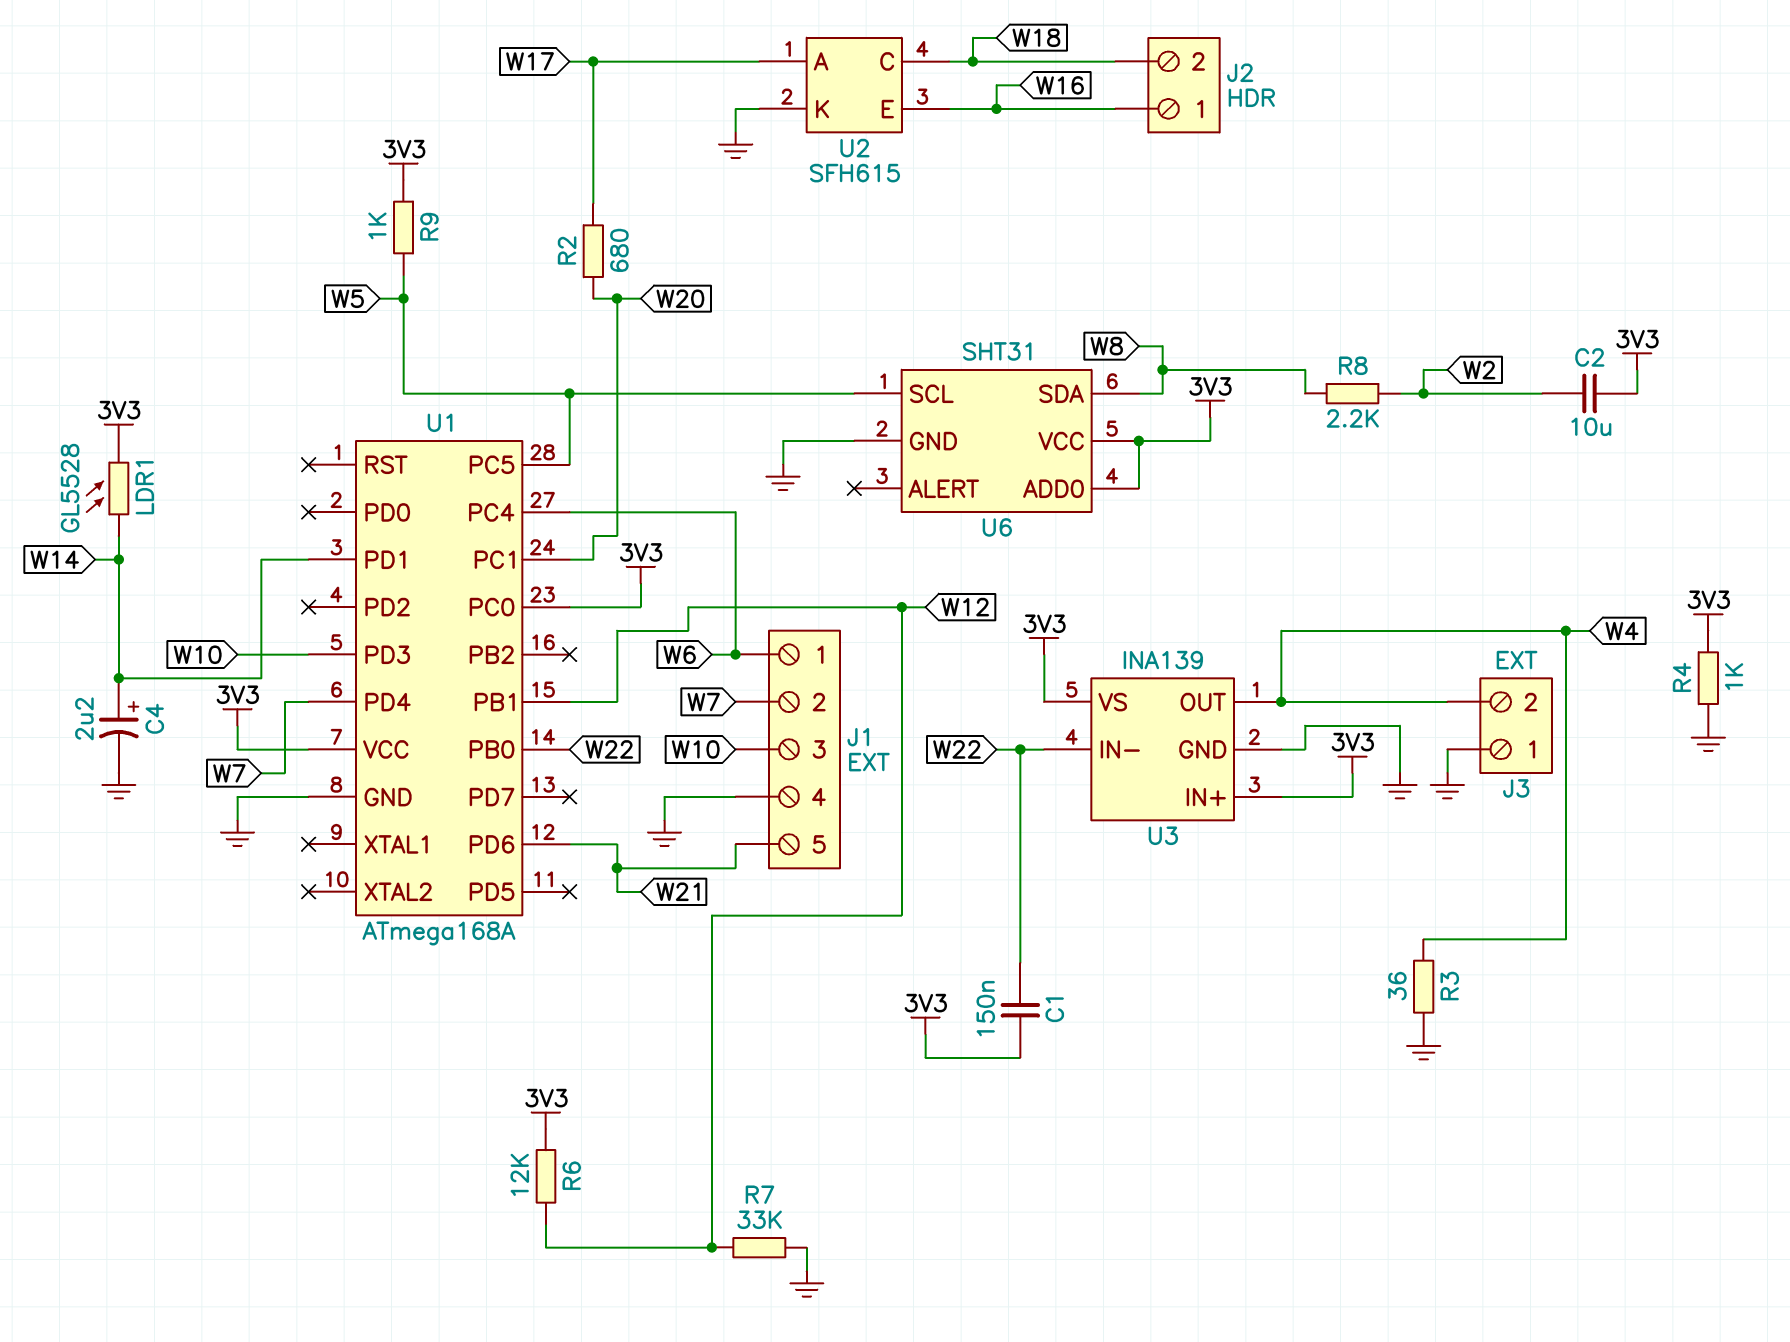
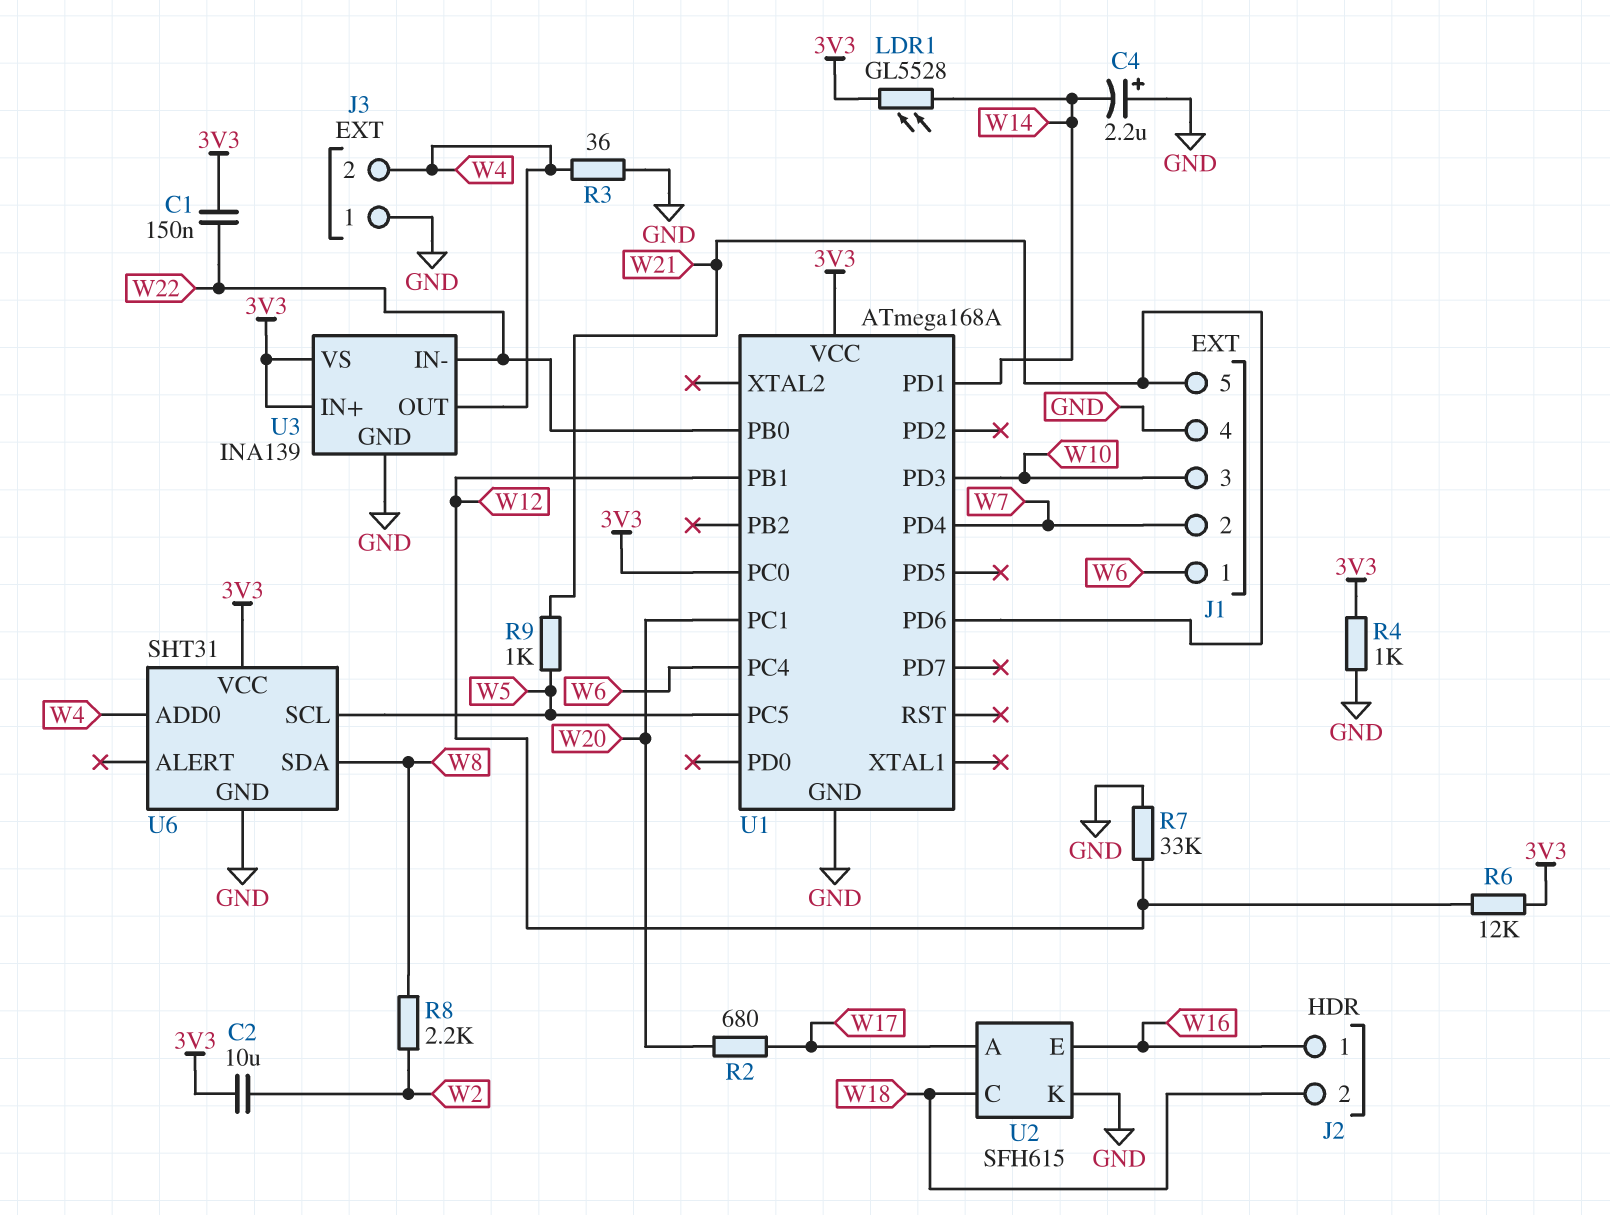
C4: 2.2uF (plus W14, minus GND) -> 2.2uF (plus GND, minus W14)
R9: 1k (3V3, W5) -> 1k (W5, W21)
U6 pin ADD0: 3V3 -> W4

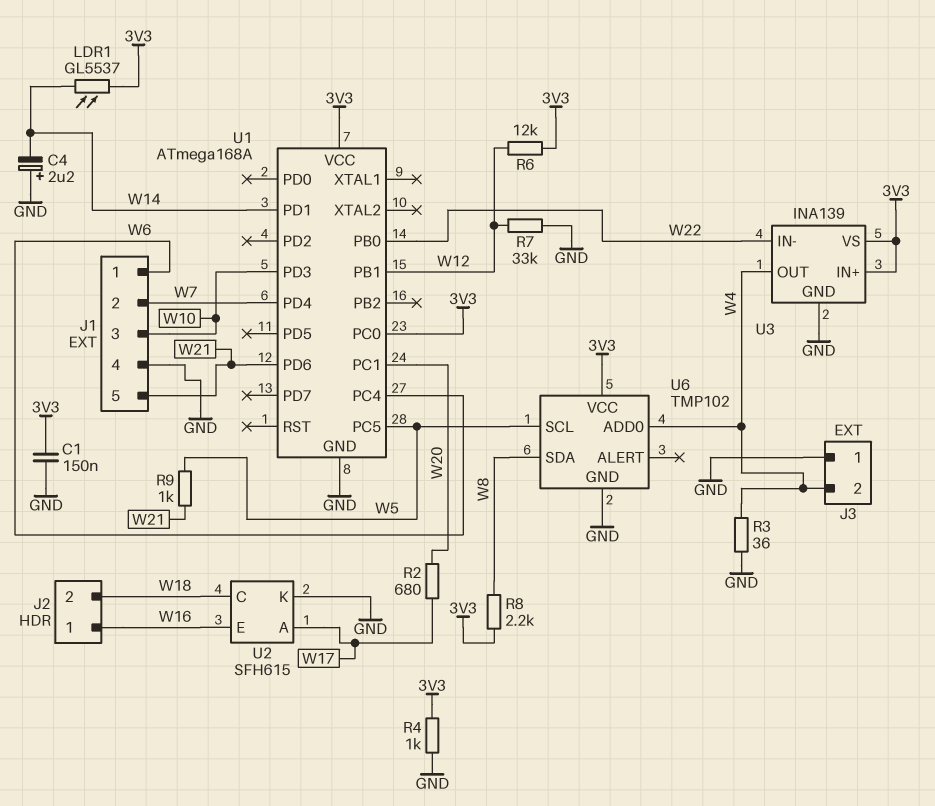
C1: 150nF (3V3, W22) -> 150nF (3V3, GND)
C2: 10uF (3V3, W2) -> none
LDR1: GL5528 (3V3, W14) -> GL5537 (3V3, W14)
R8: 2.2k (W2, W8) -> 2.2k (3V3, W8)
U6: SHT31 -> TMP102

